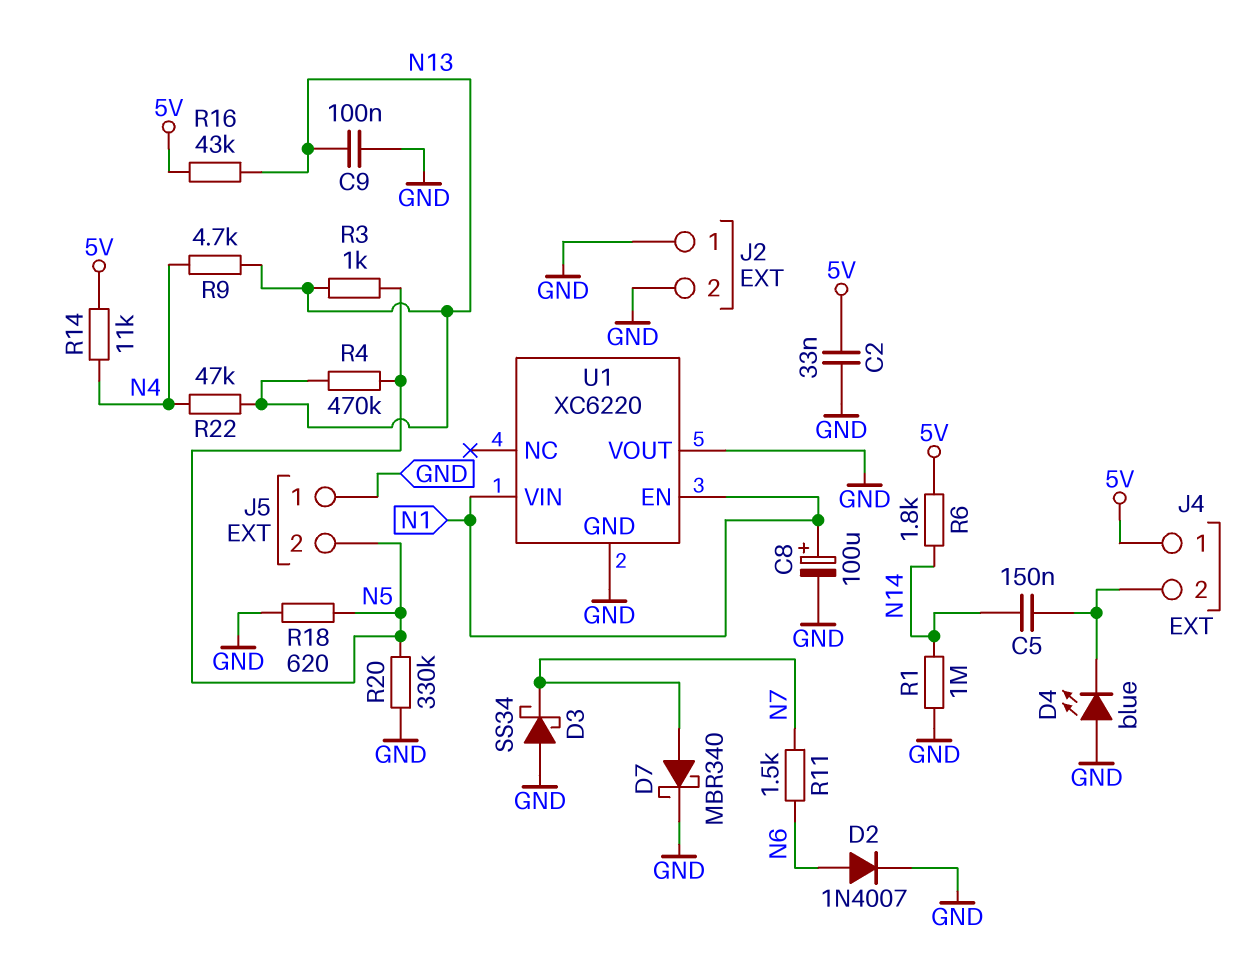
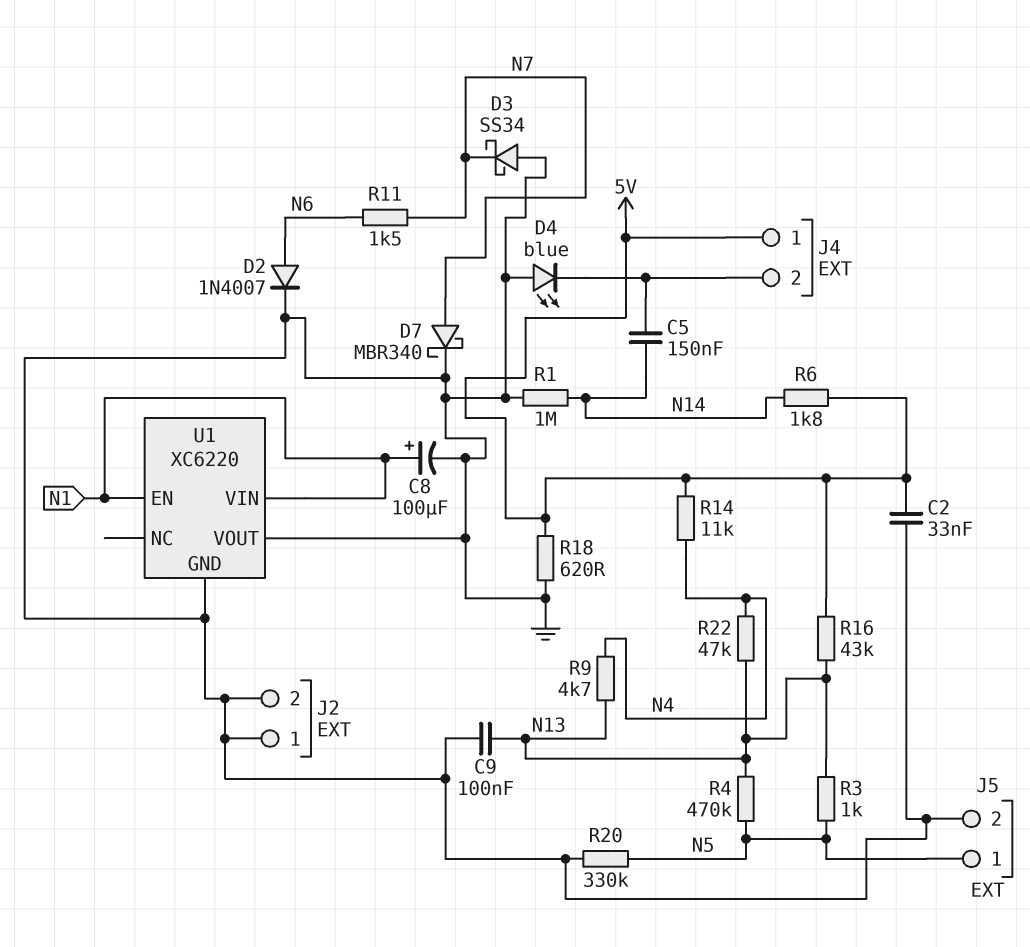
J5 pin 1: GND -> N5
J5 pin 2: N5 -> GND
R18: 620 (GND, N5) -> 620 (5V, GND)

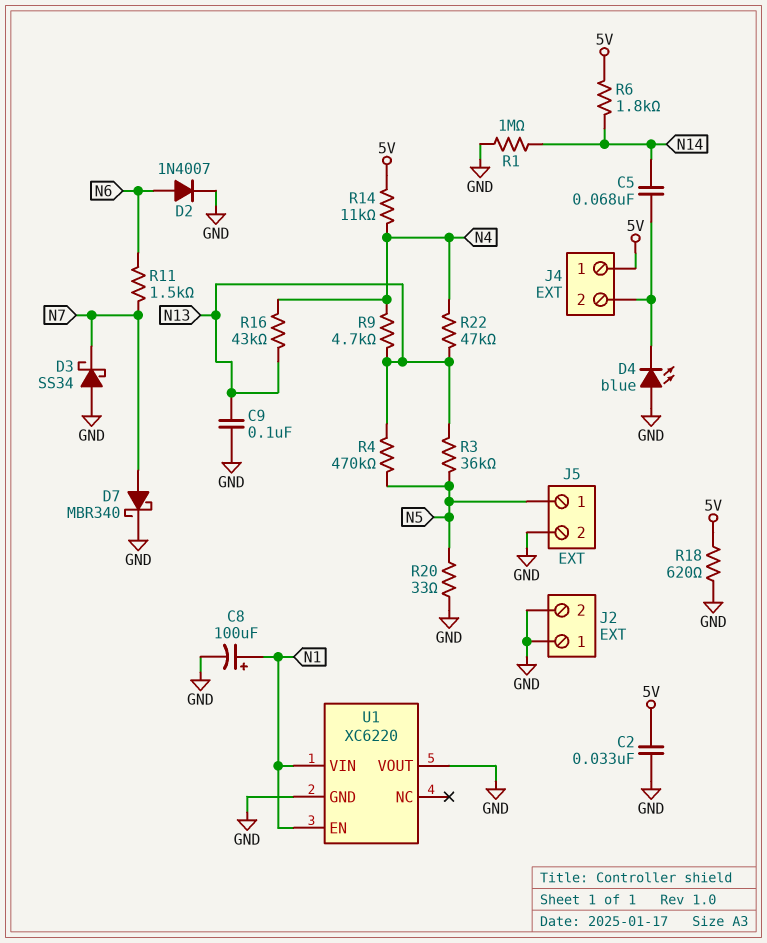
C5: 150nF (J4/2, N14) -> 68nF (J4/2, N14)
R3: 1k (N5, N13) -> 36k (N5, N13)
R16: 43k (5V, N13) -> 43k (N4, N13)
R20: 330k (GND, N5) -> 33 (GND, N5)

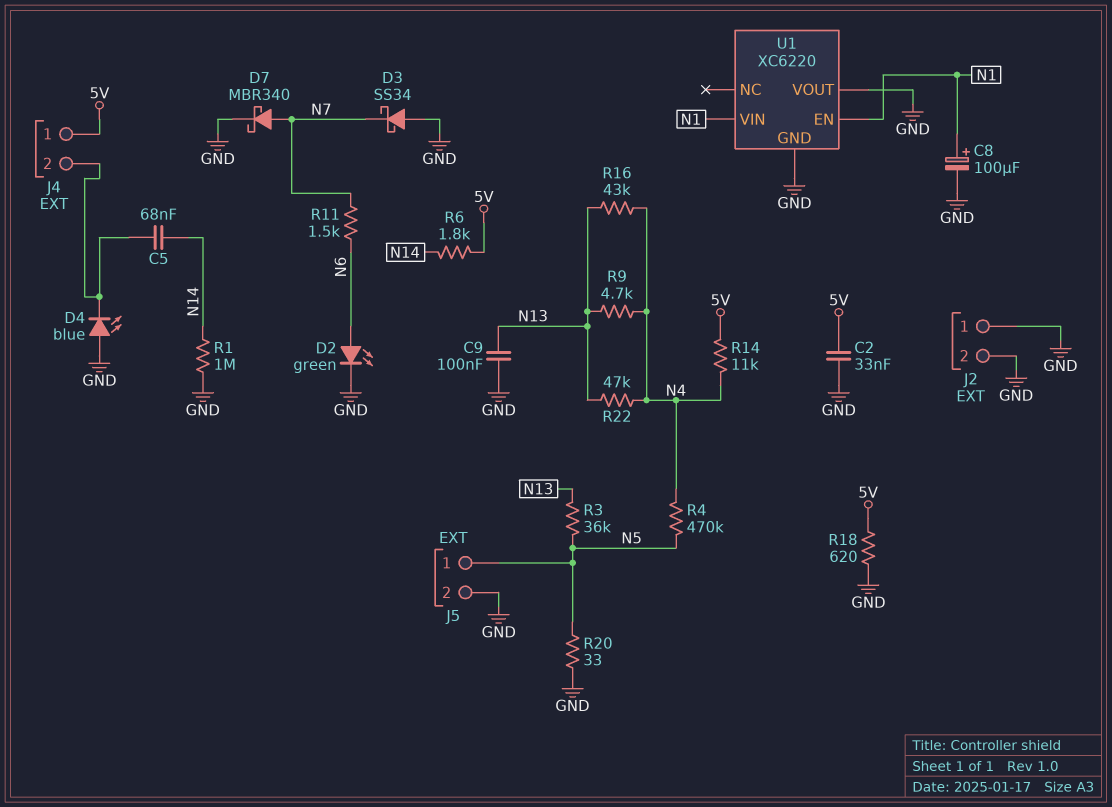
D2: diode 1N4007 (A N6, K GND) -> LED green (A N6, K GND)
R4: 470k (N5, N13) -> 470k (N4, N5)

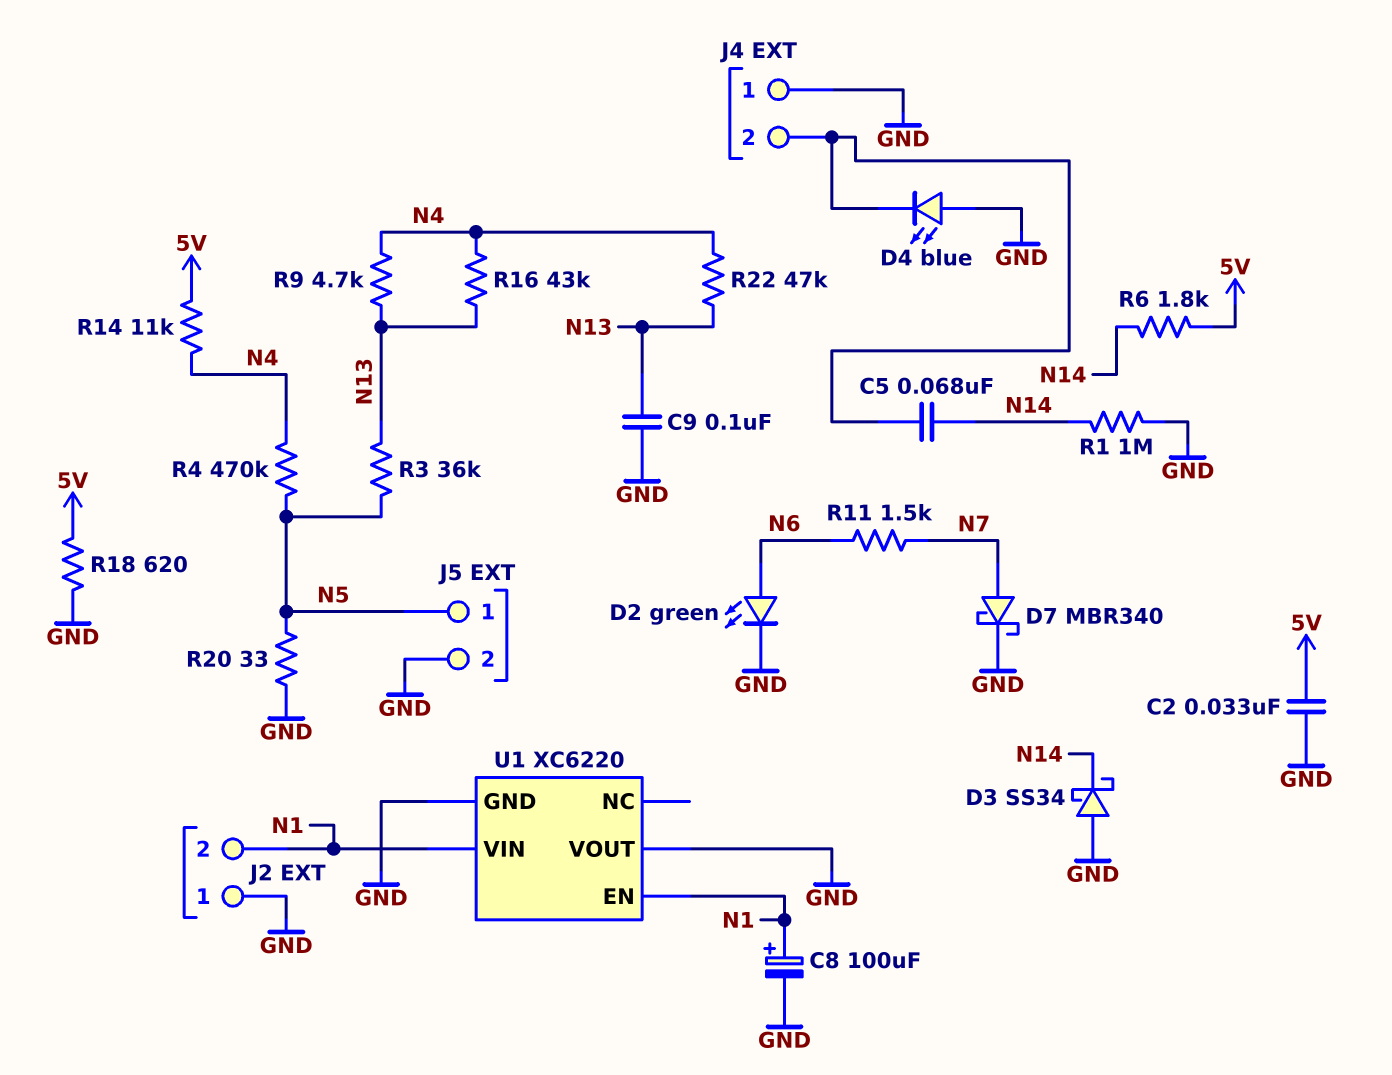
D3: schottky SS34 (A GND, K N7) -> schottky SS34 (A GND, K N14)
J2 pin 2: GND -> N1
J4 pin 1: 5V -> GND

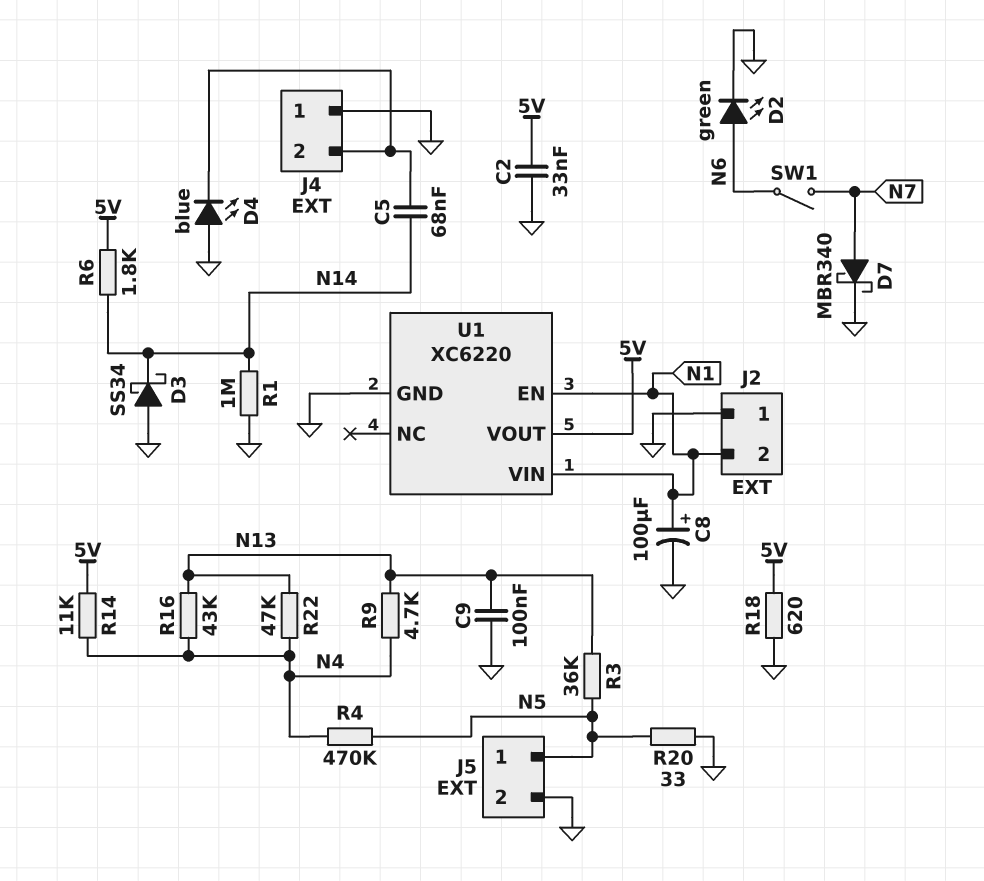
R11: 1.5k (N6, N7) -> none
SW1: none -> switch (N6, N7)
U1 pin VOUT: GND -> 5V

